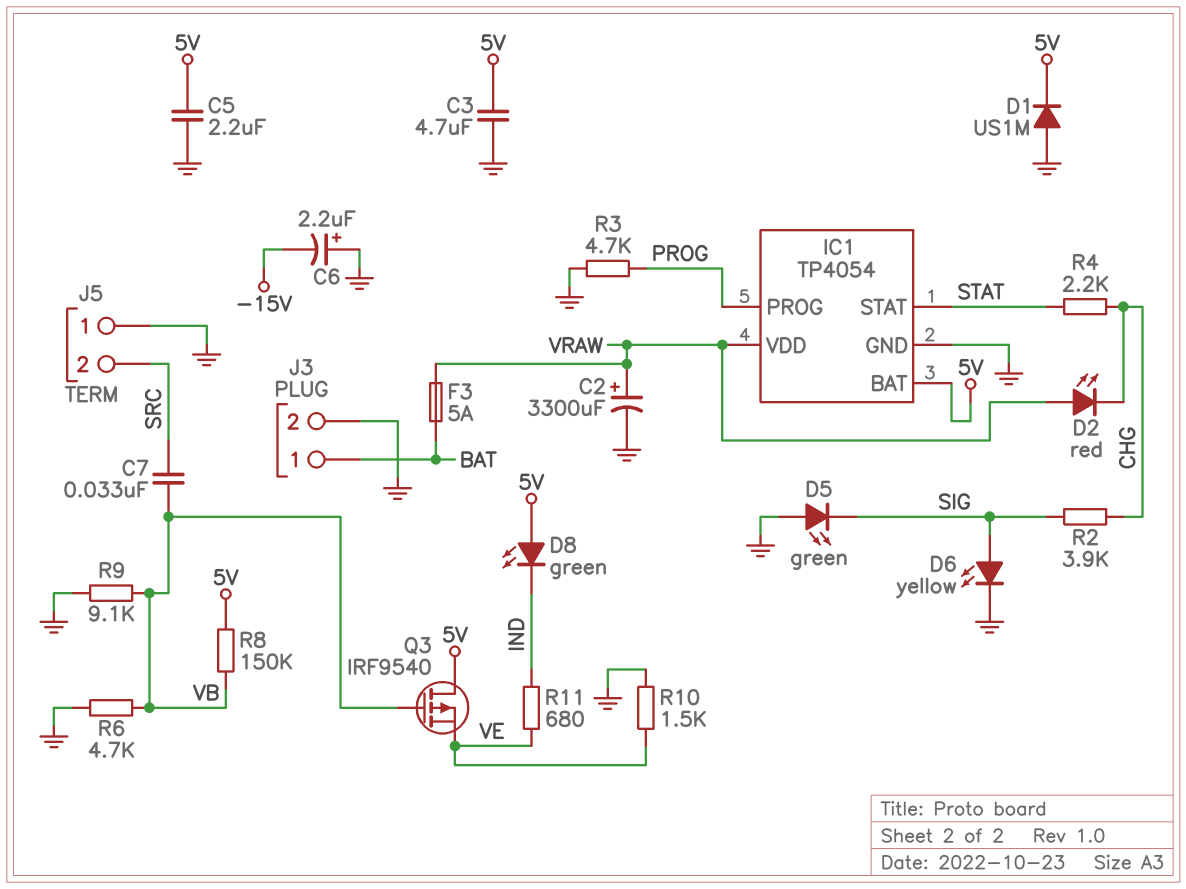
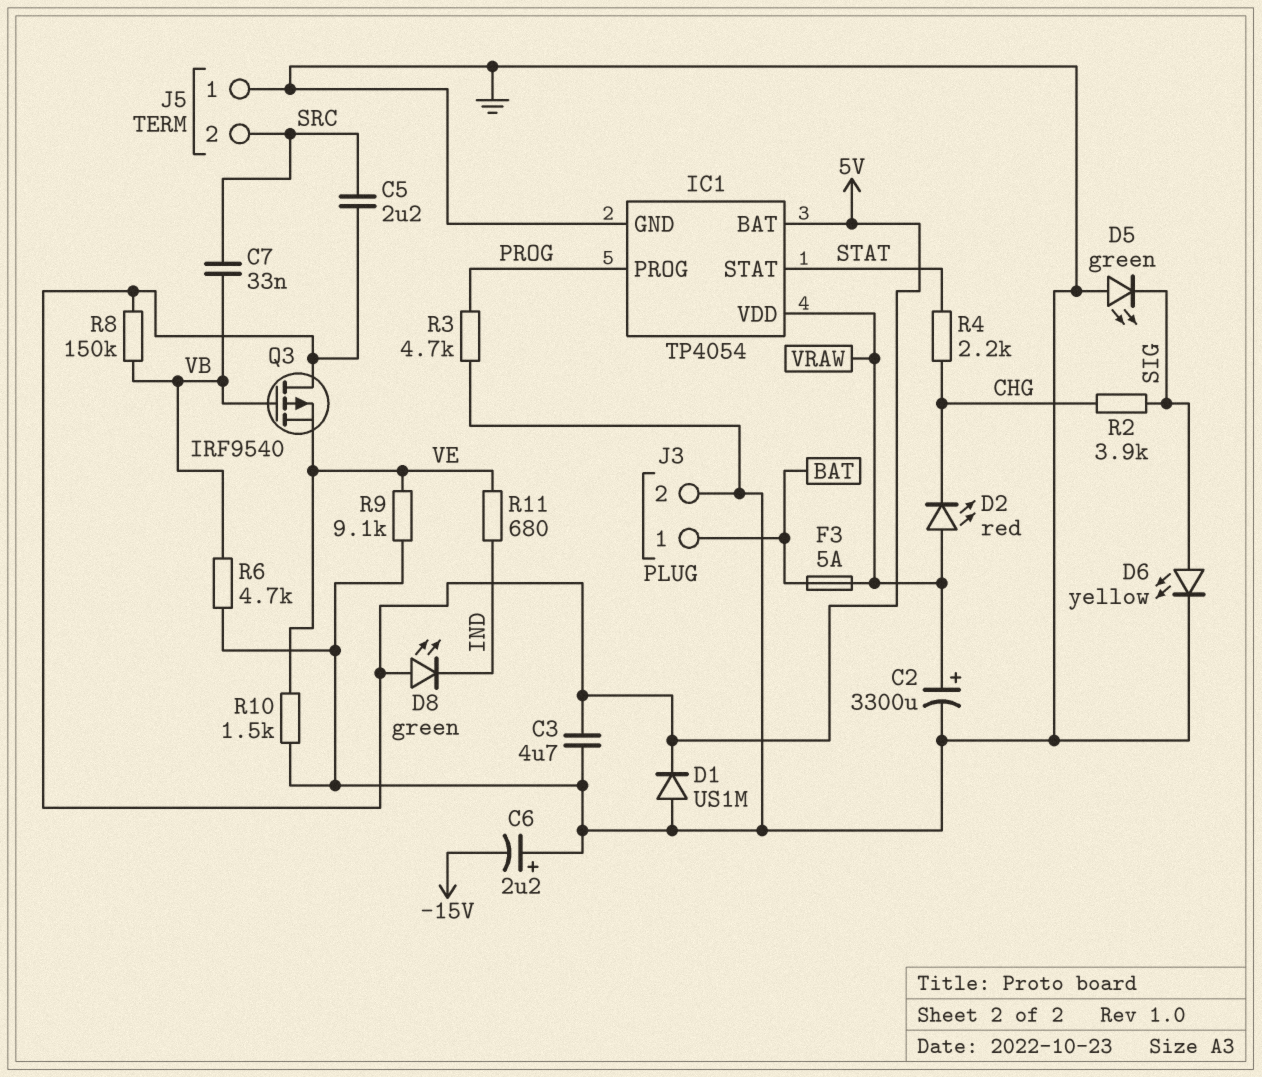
C5: 2.2uF (5V, GND) -> 2.2uF (5V, SRC)
R9: 9.1k (GND, VB) -> 9.1k (GND, VE)

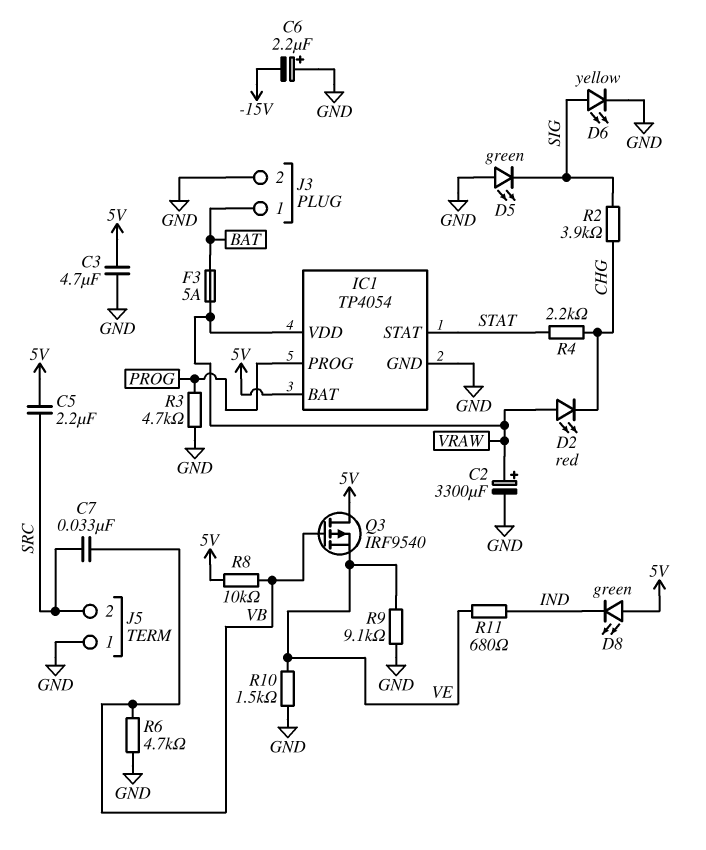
D1: diode US1M (A GND, K 5V) -> none
R8: 150k (5V, VB) -> 10k (5V, VB)

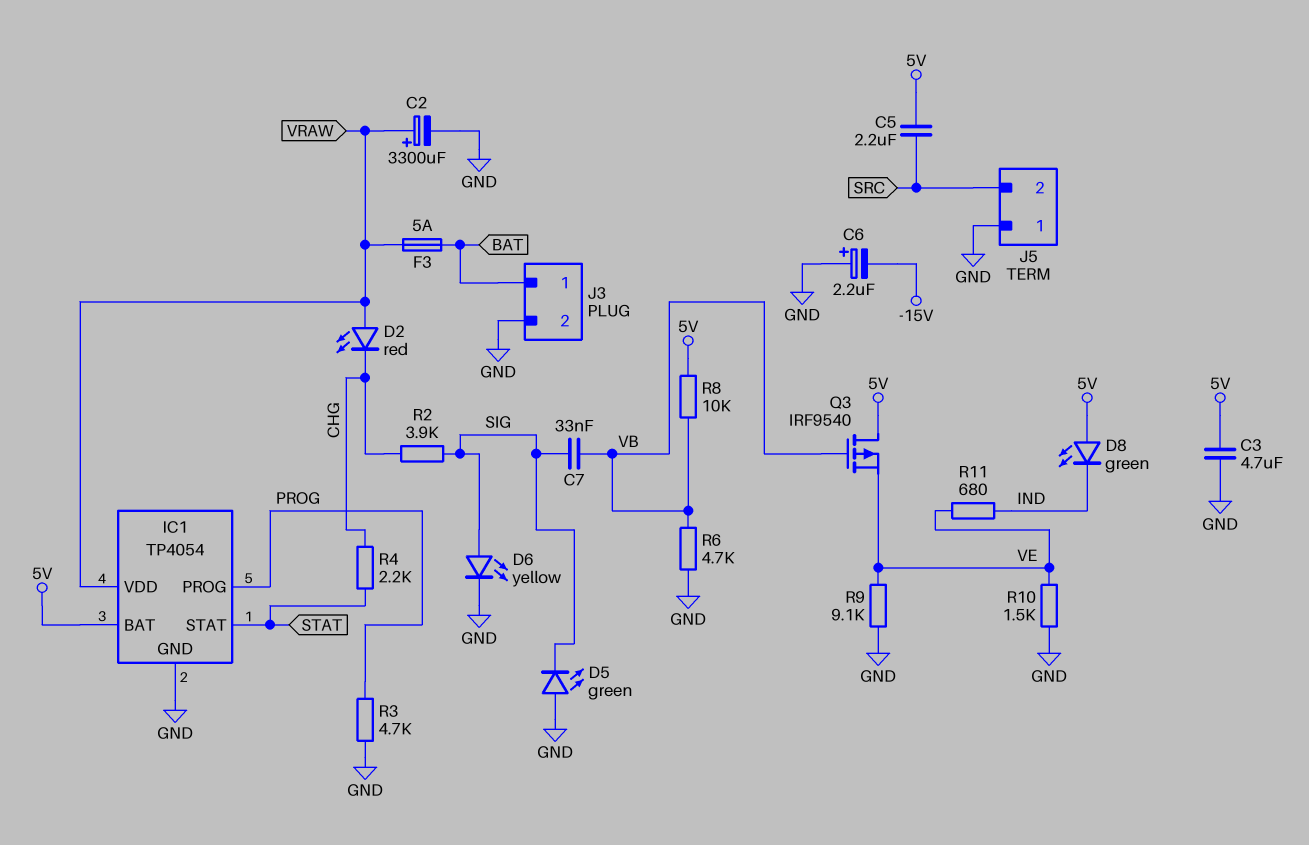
C7: 33nF (SRC, VB) -> 33nF (SIG, VB)

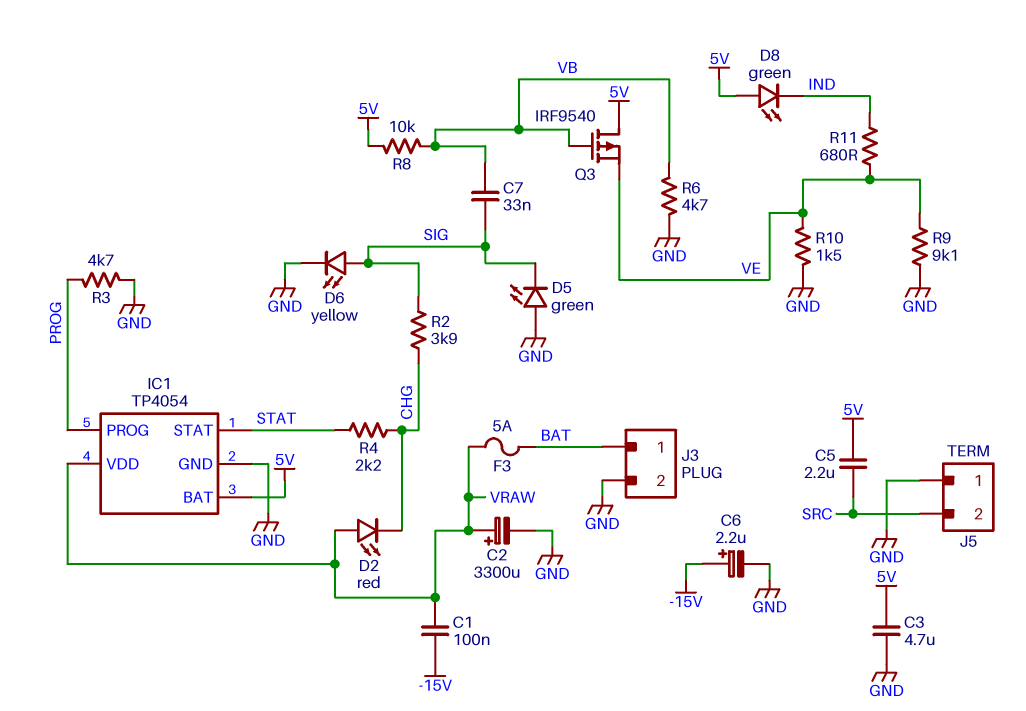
C1: none -> 100nF (-15V, VRAW)
C6: 2.2uF (plus GND, minus -15V) -> 2.2uF (plus -15V, minus GND)

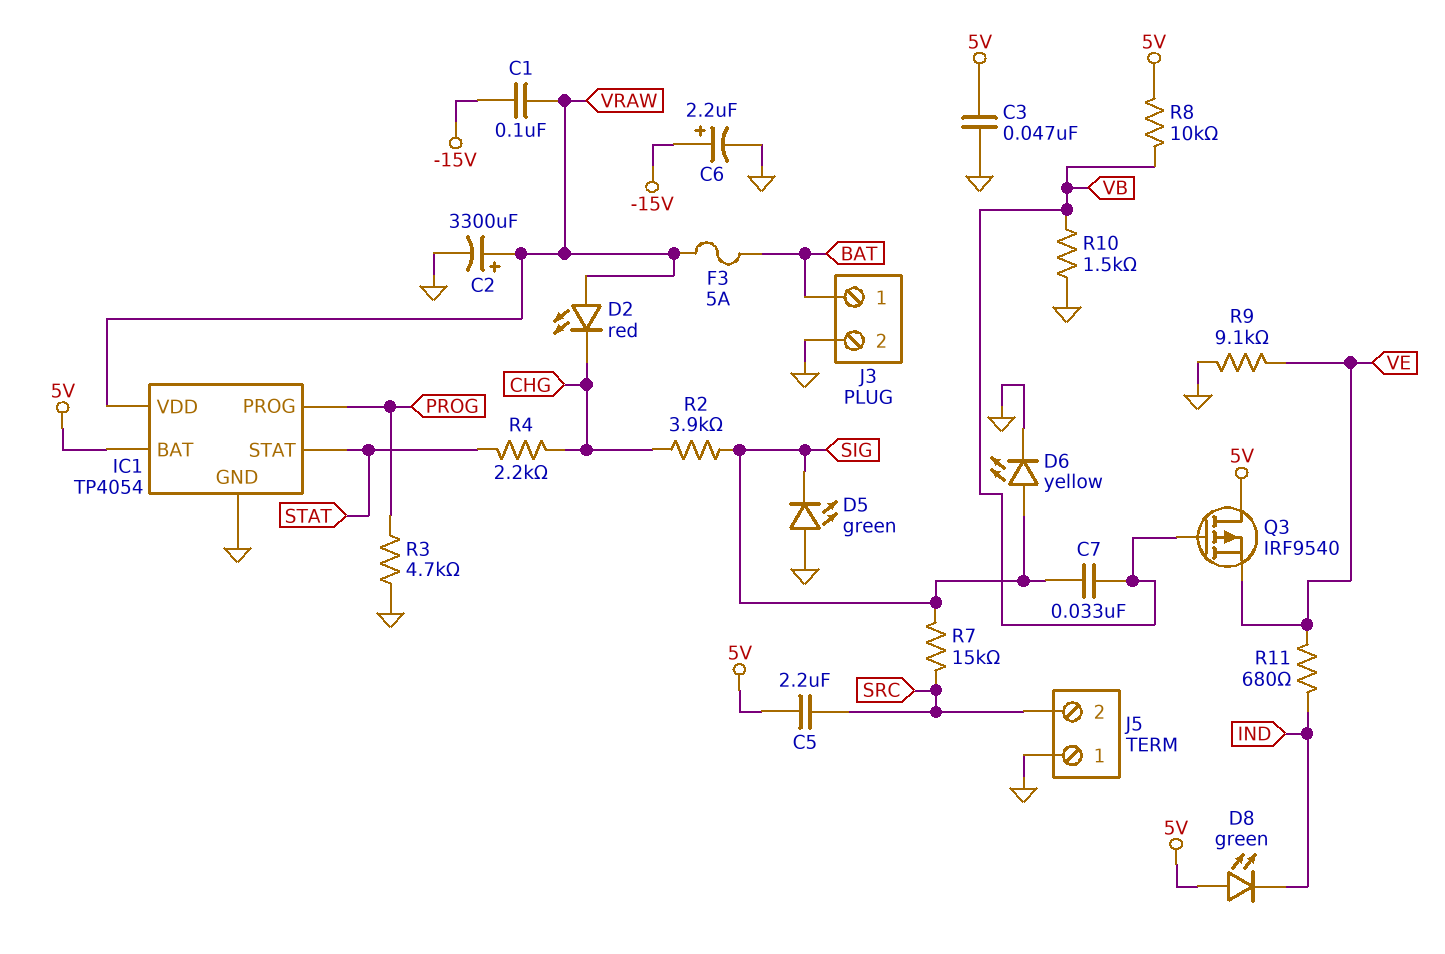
C3: 4.7uF (5V, GND) -> 47nF (5V, GND)
R6: 4.7k (GND, VB) -> none
R7: none -> 15k (SIG, SRC)
R10: 1.5k (GND, VE) -> 1.5k (GND, VB)

